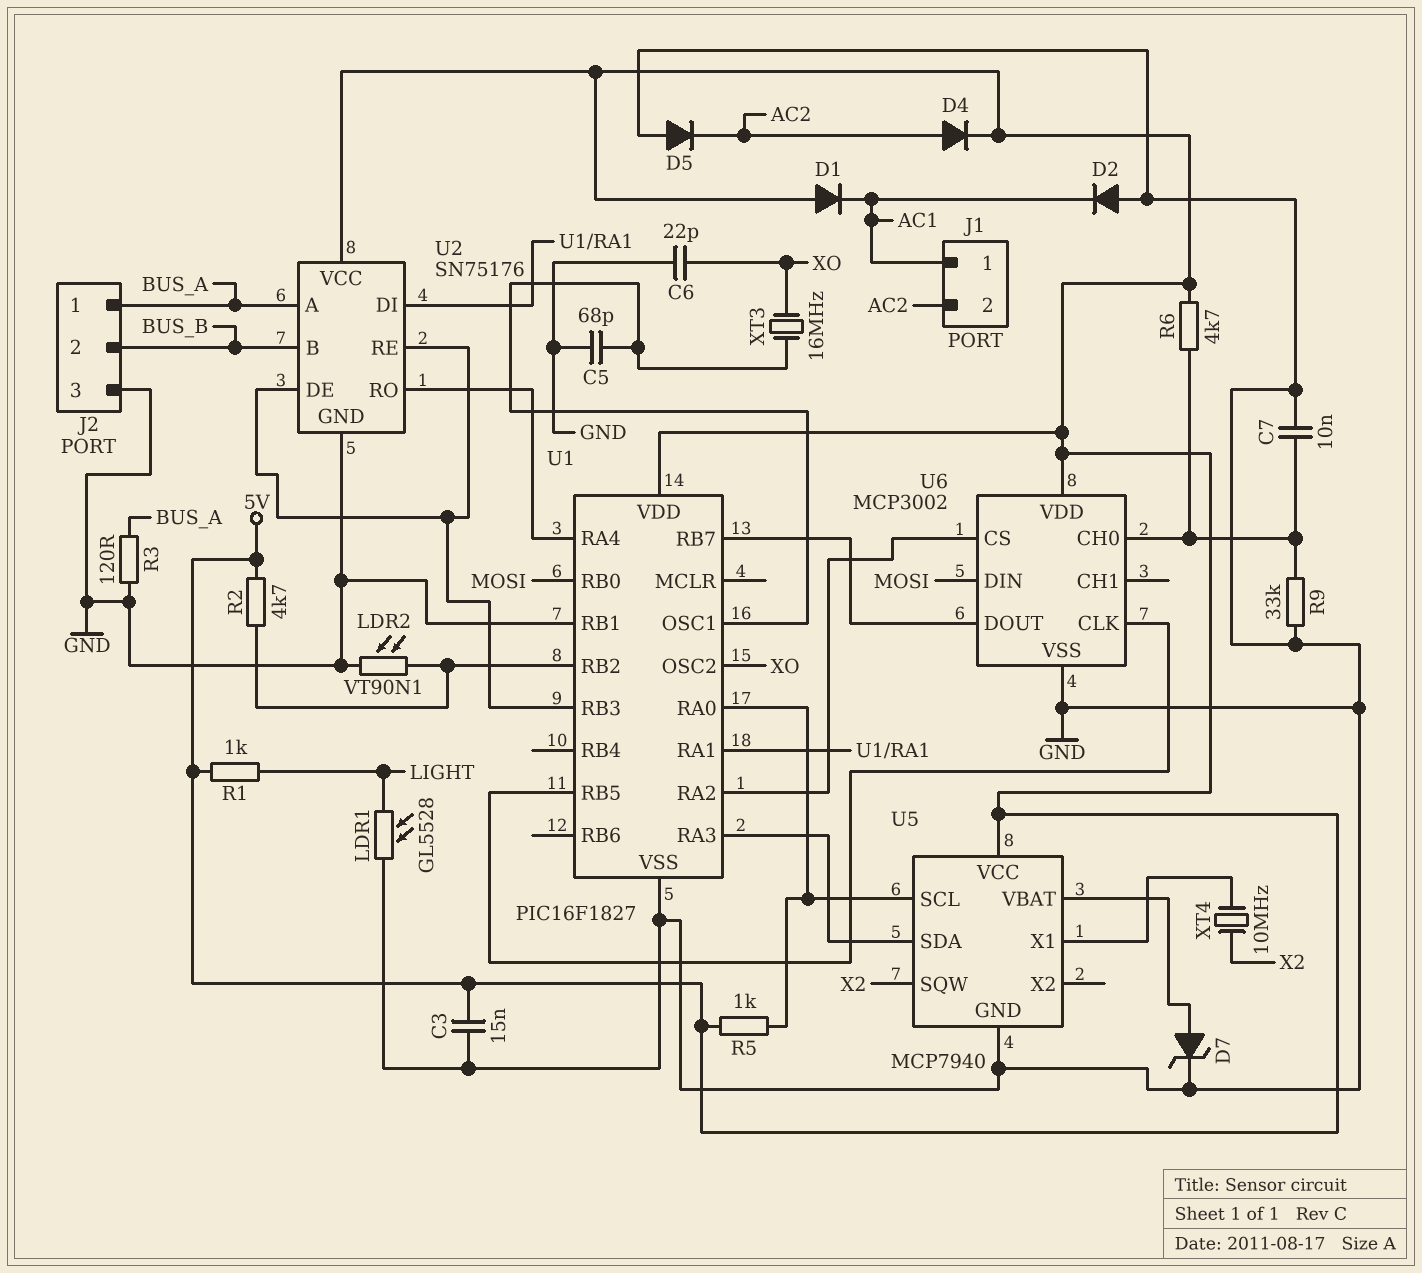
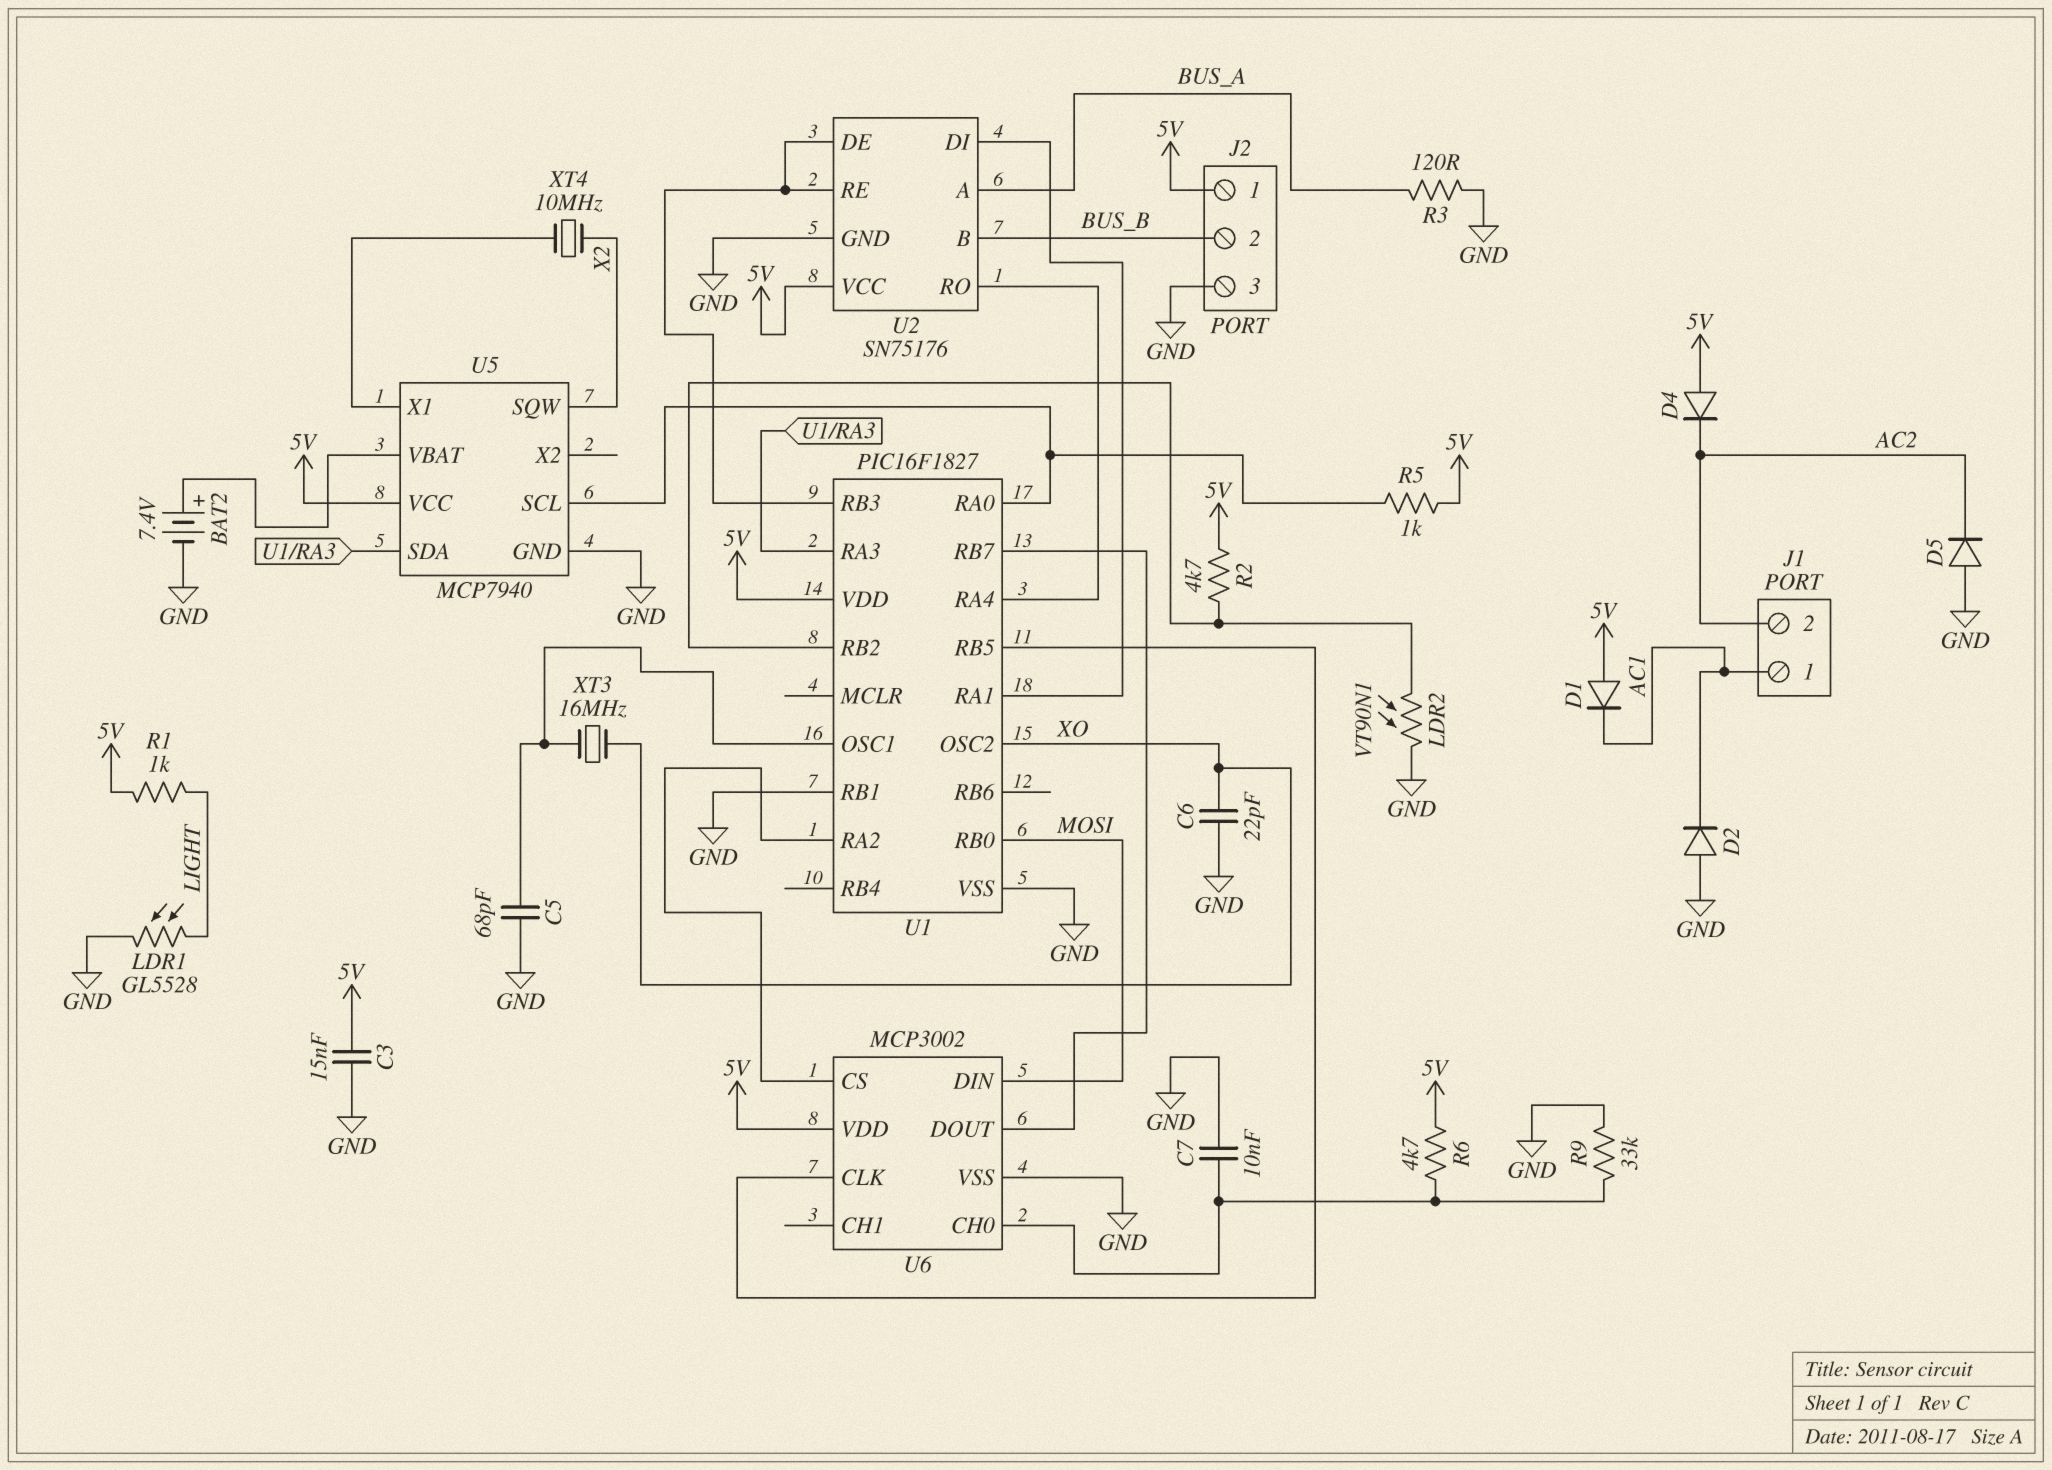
BAT2: none -> 7.4V (plus U5/VBAT, minus GND)
D4: diode (A AC2, K 5V) -> diode (A 5V, K AC2)
D7: zener (A U5/VBAT, K GND) -> none
J2 pin 1: BUS_A -> 5V

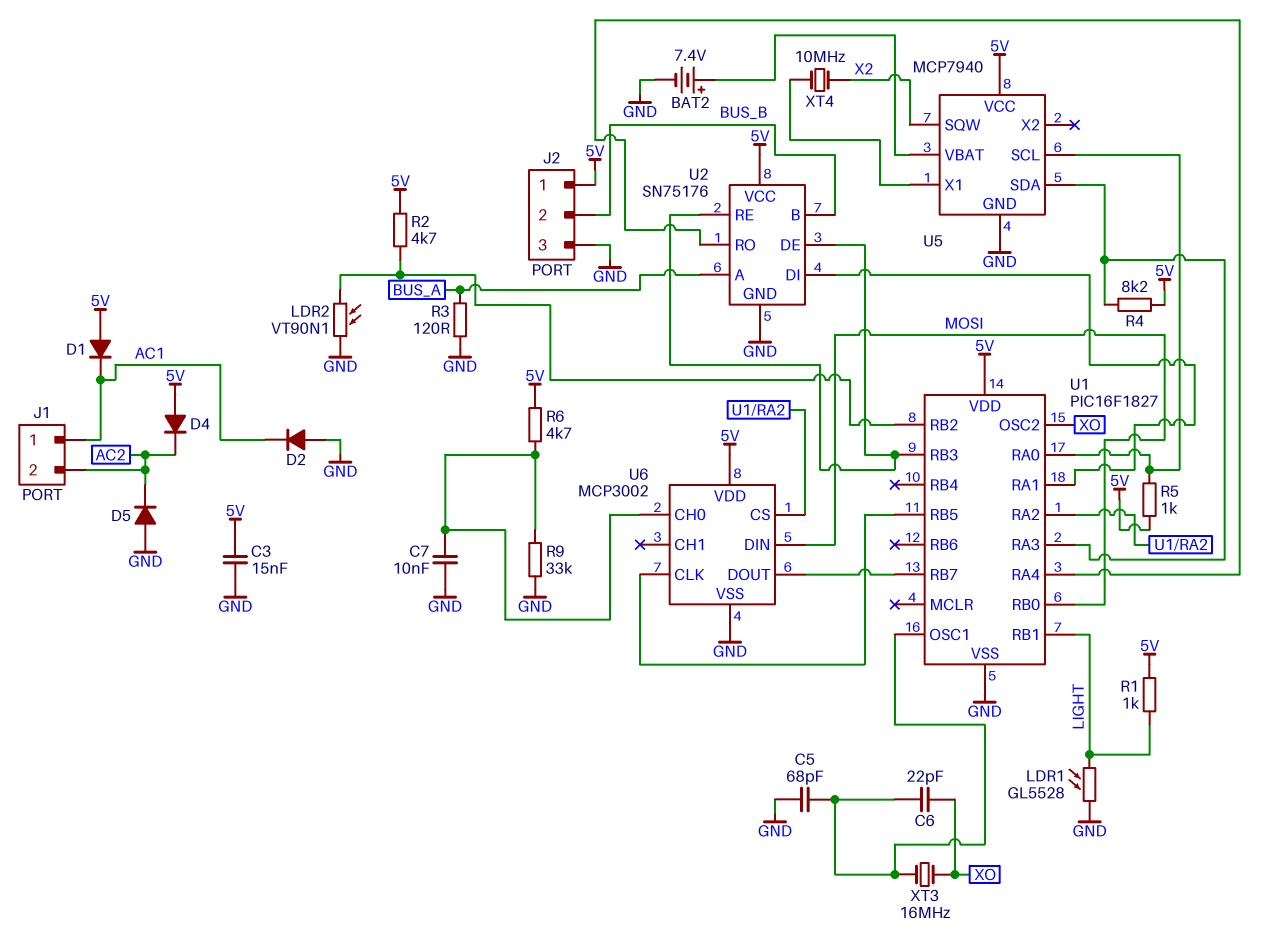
C6: 22pF (GND, XO) -> 22pF (U1/OSC1, XO)
R4: none -> 8.2k (5V, U1/RA3)
U1 pin RB1: GND -> LIGHT

